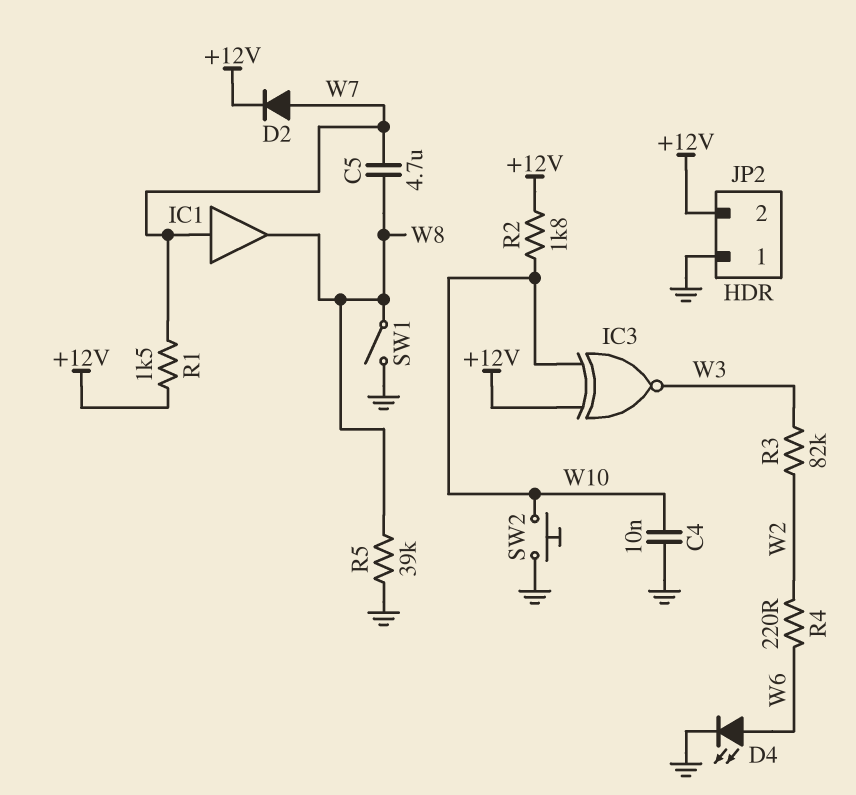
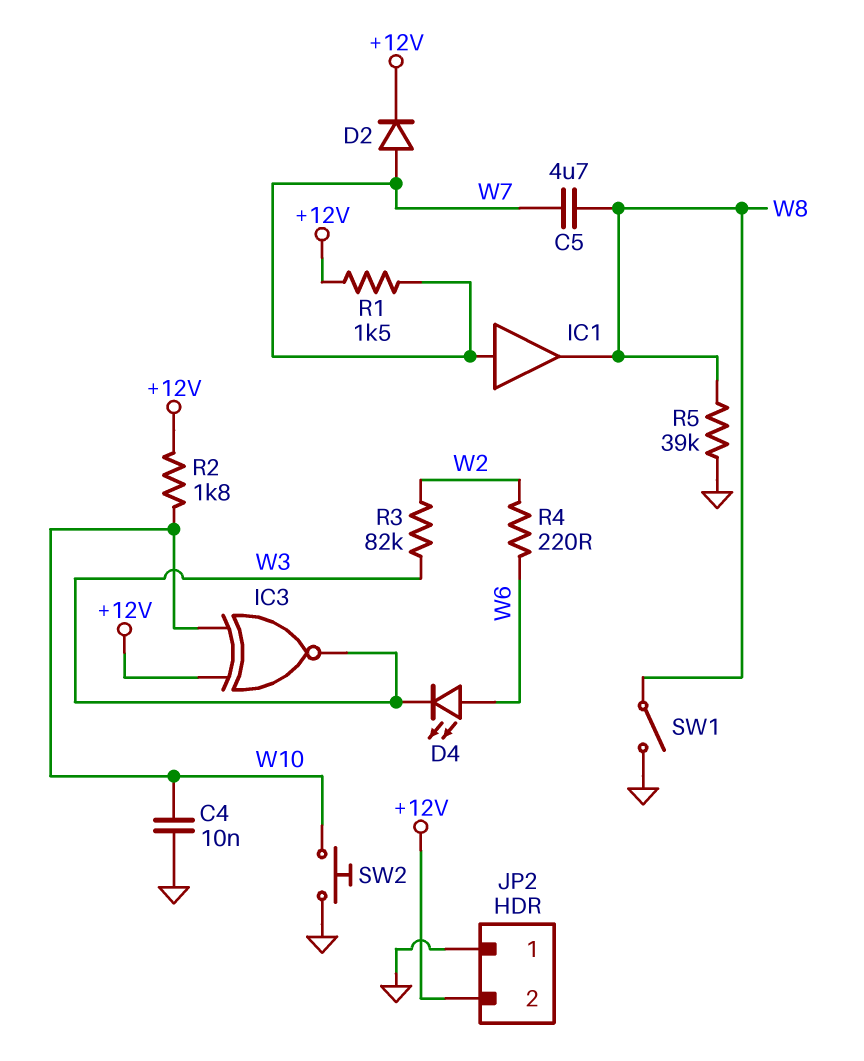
D4: LED (A W6, K GND) -> LED (A W6, K W3)

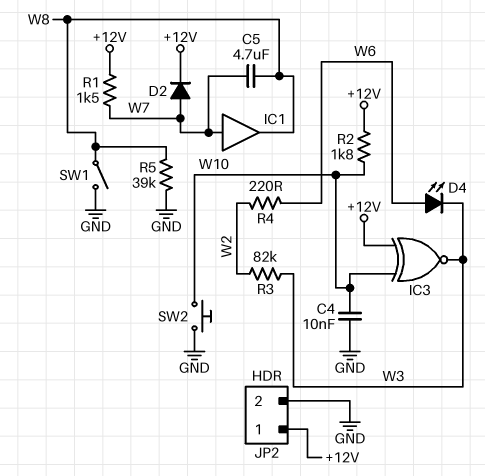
JP2 pin 1: GND -> +12V
JP2 pin 2: +12V -> GND

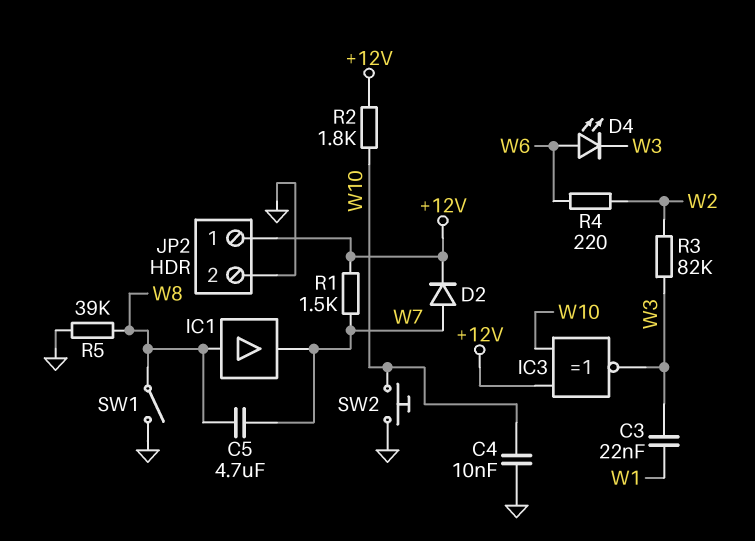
C3: none -> 22nF (W1, W3)
IC1: buffer (in W7, out W8) -> buffer (in W8, out W7)

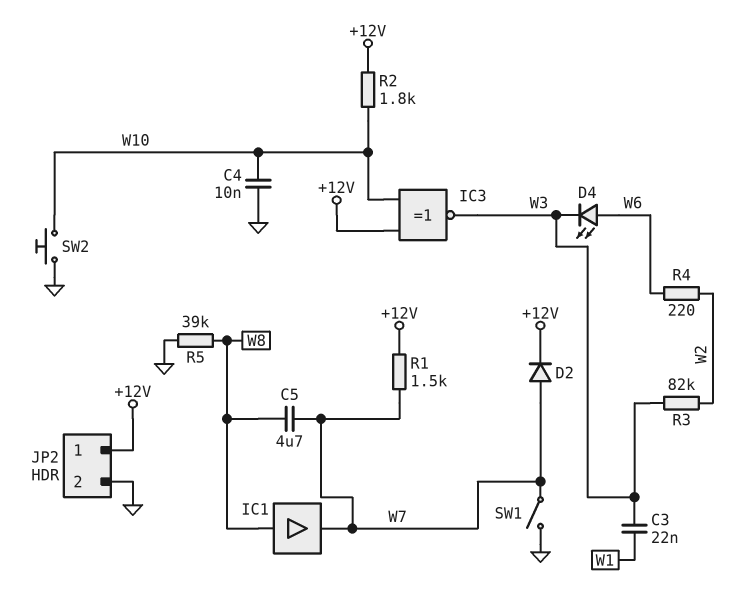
SW1: switch (GND, W8) -> switch (GND, W7)

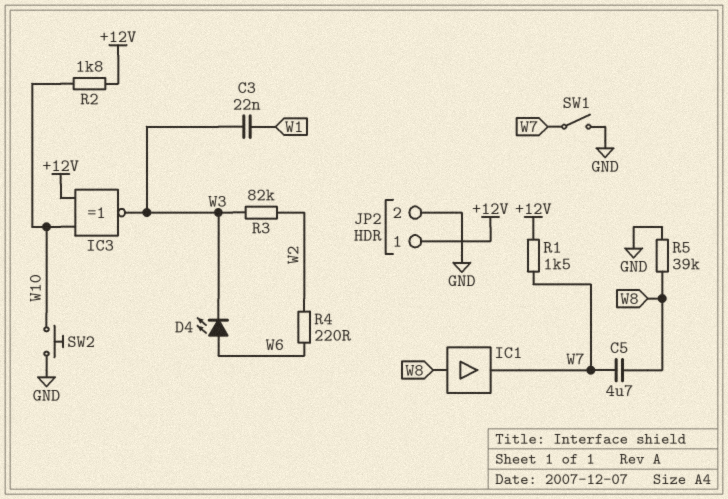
C4: 10nF (GND, W10) -> none
D2: diode (A W7, K +12V) -> none

